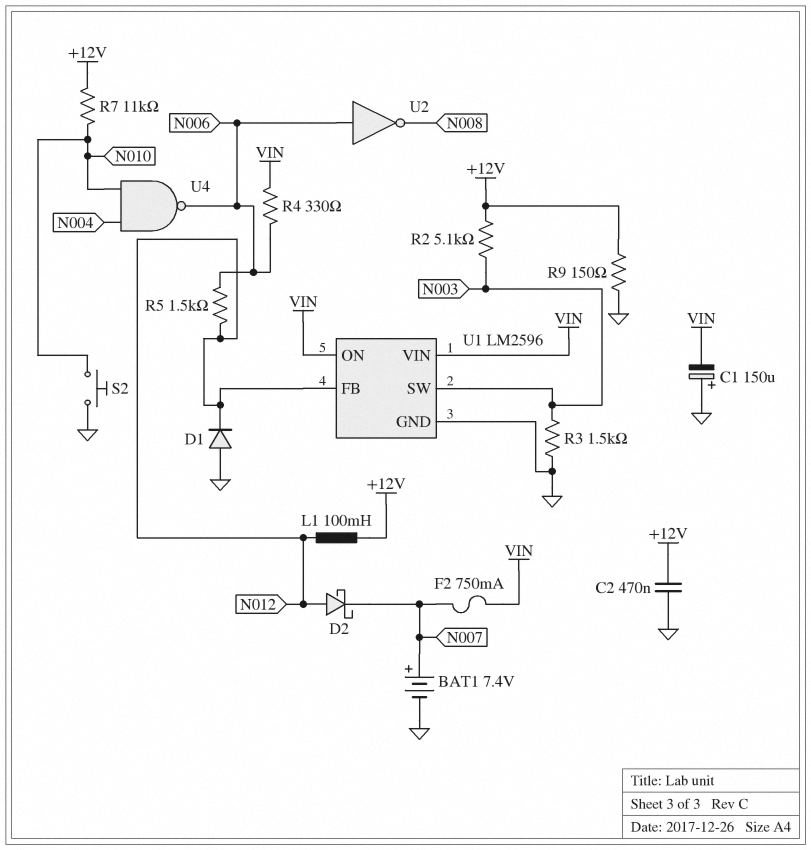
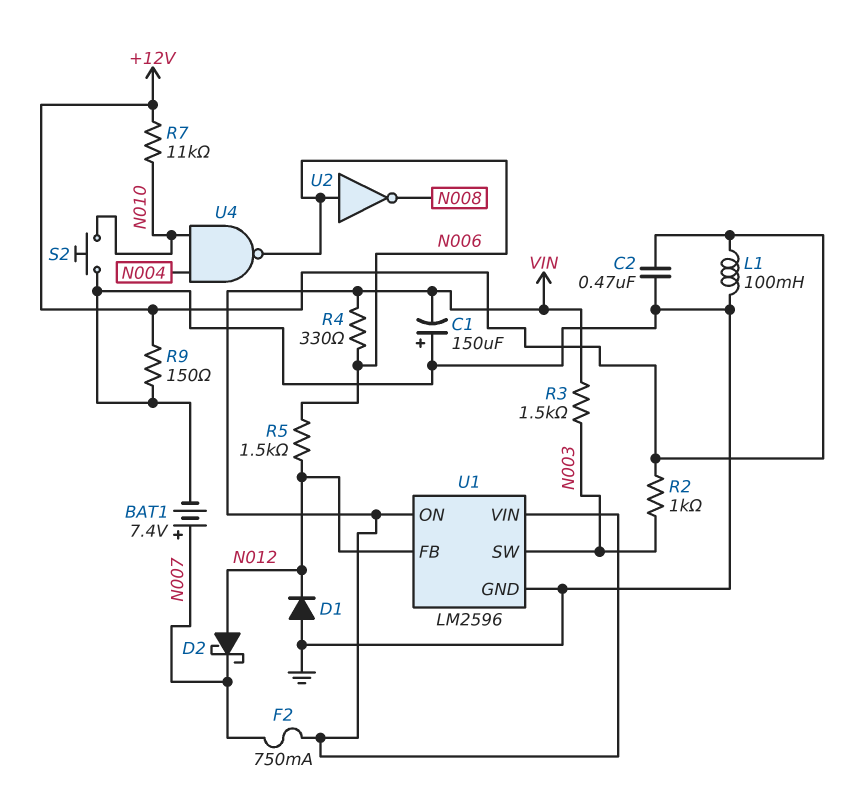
L1: 100mH (+12V, N012) -> 100mH (+12V, GND)
R2: 5.1k (+12V, N003) -> 1k (+12V, N003)
R3: 1.5k (GND, N003) -> 1.5k (N003, VIN)

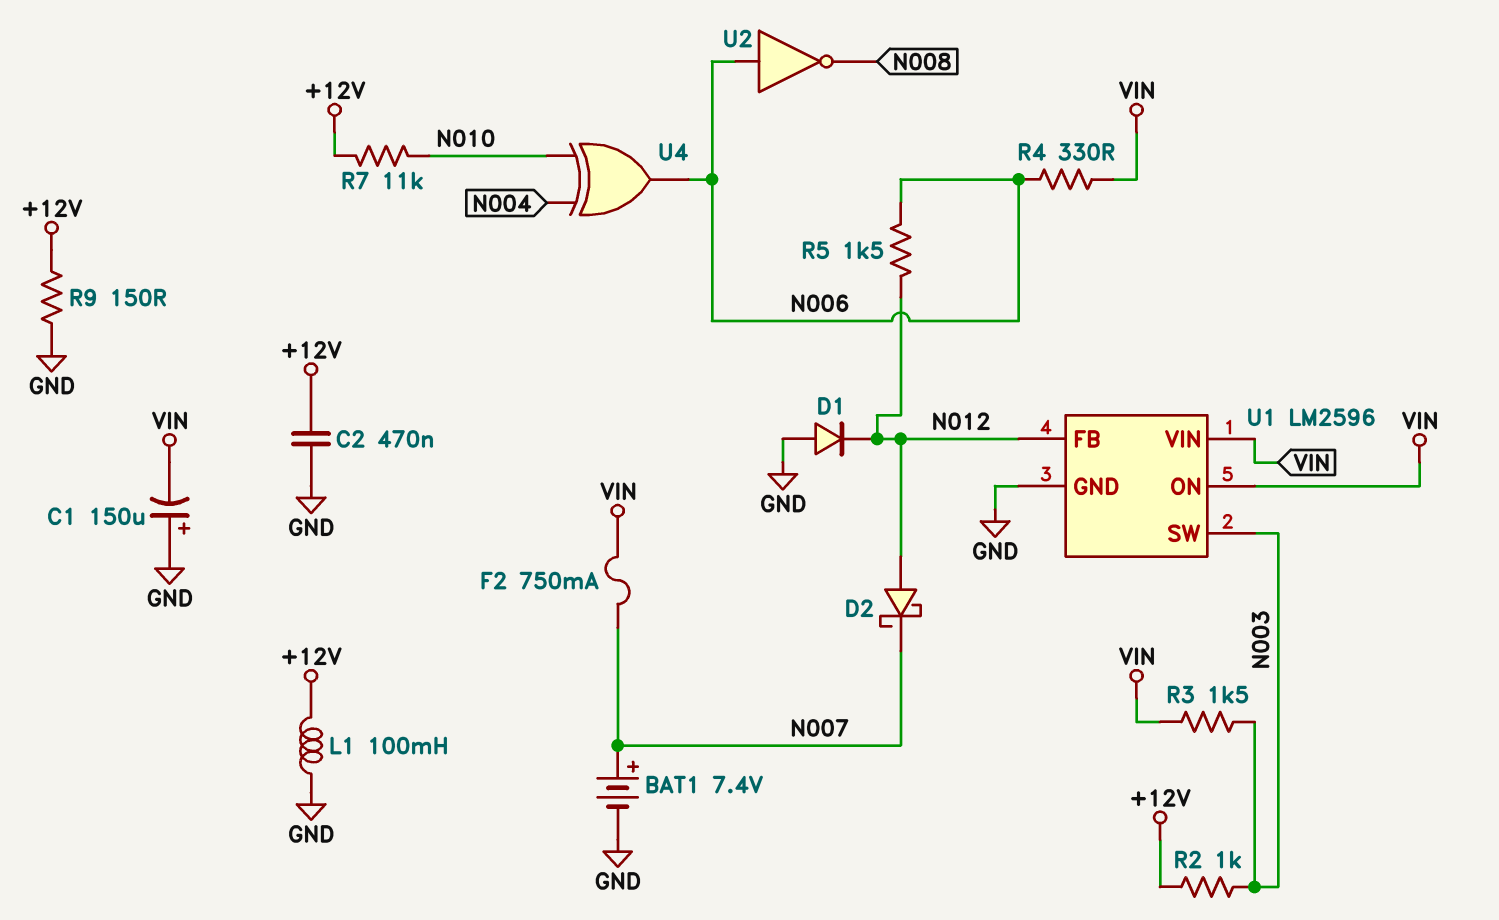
S2: button (GND, N010) -> none
U4: NAND (in N004, in N010, out N006) -> XOR (in N004, in N010, out N006)

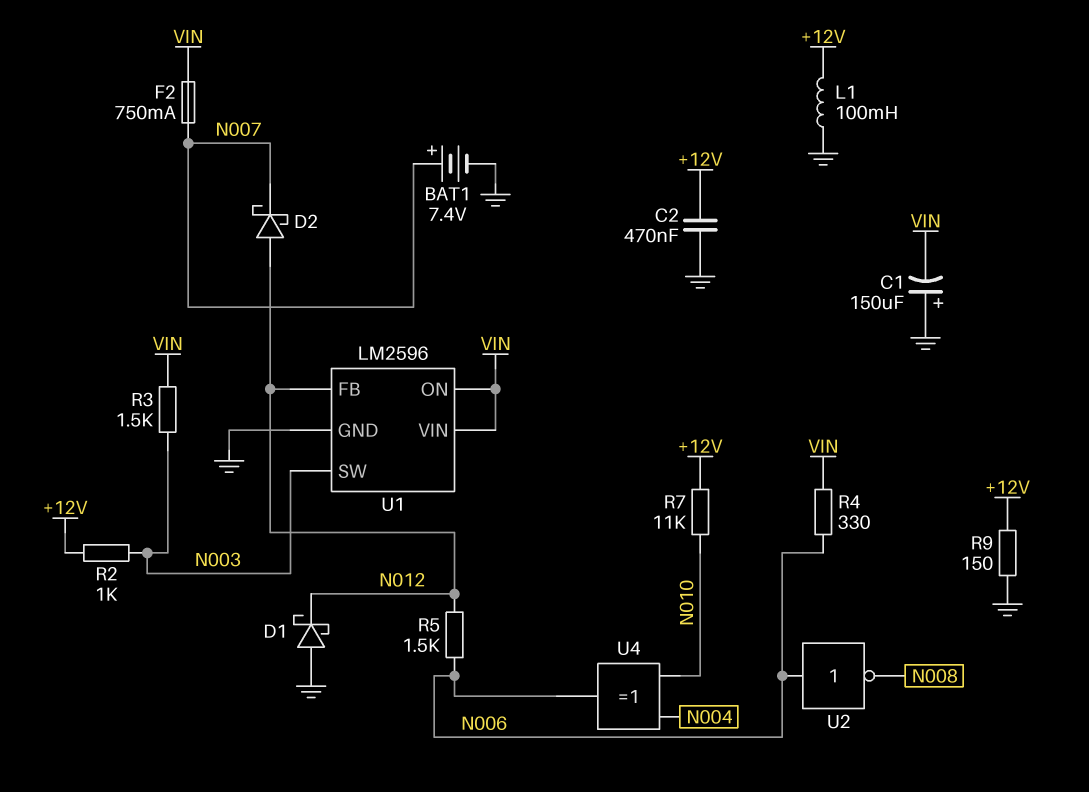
D1: diode (A GND, K N012) -> schottky (A GND, K N012)

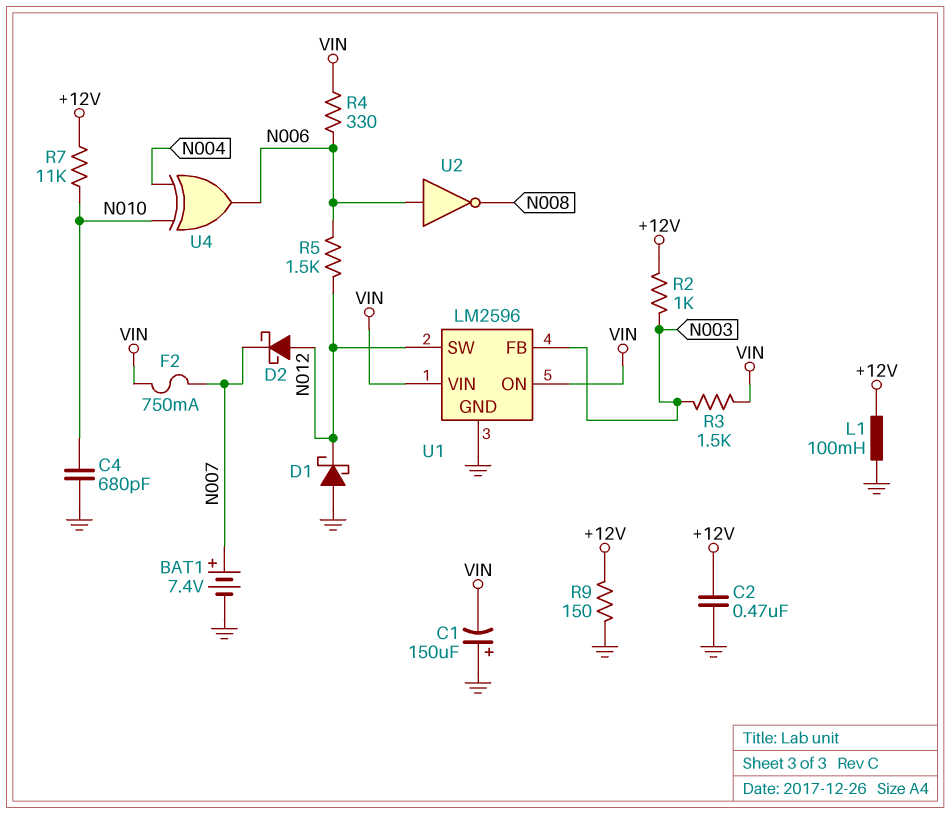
C4: none -> 680pF (GND, N010)
U1 pin FB: N012 -> N003
U1 pin SW: N003 -> N012

